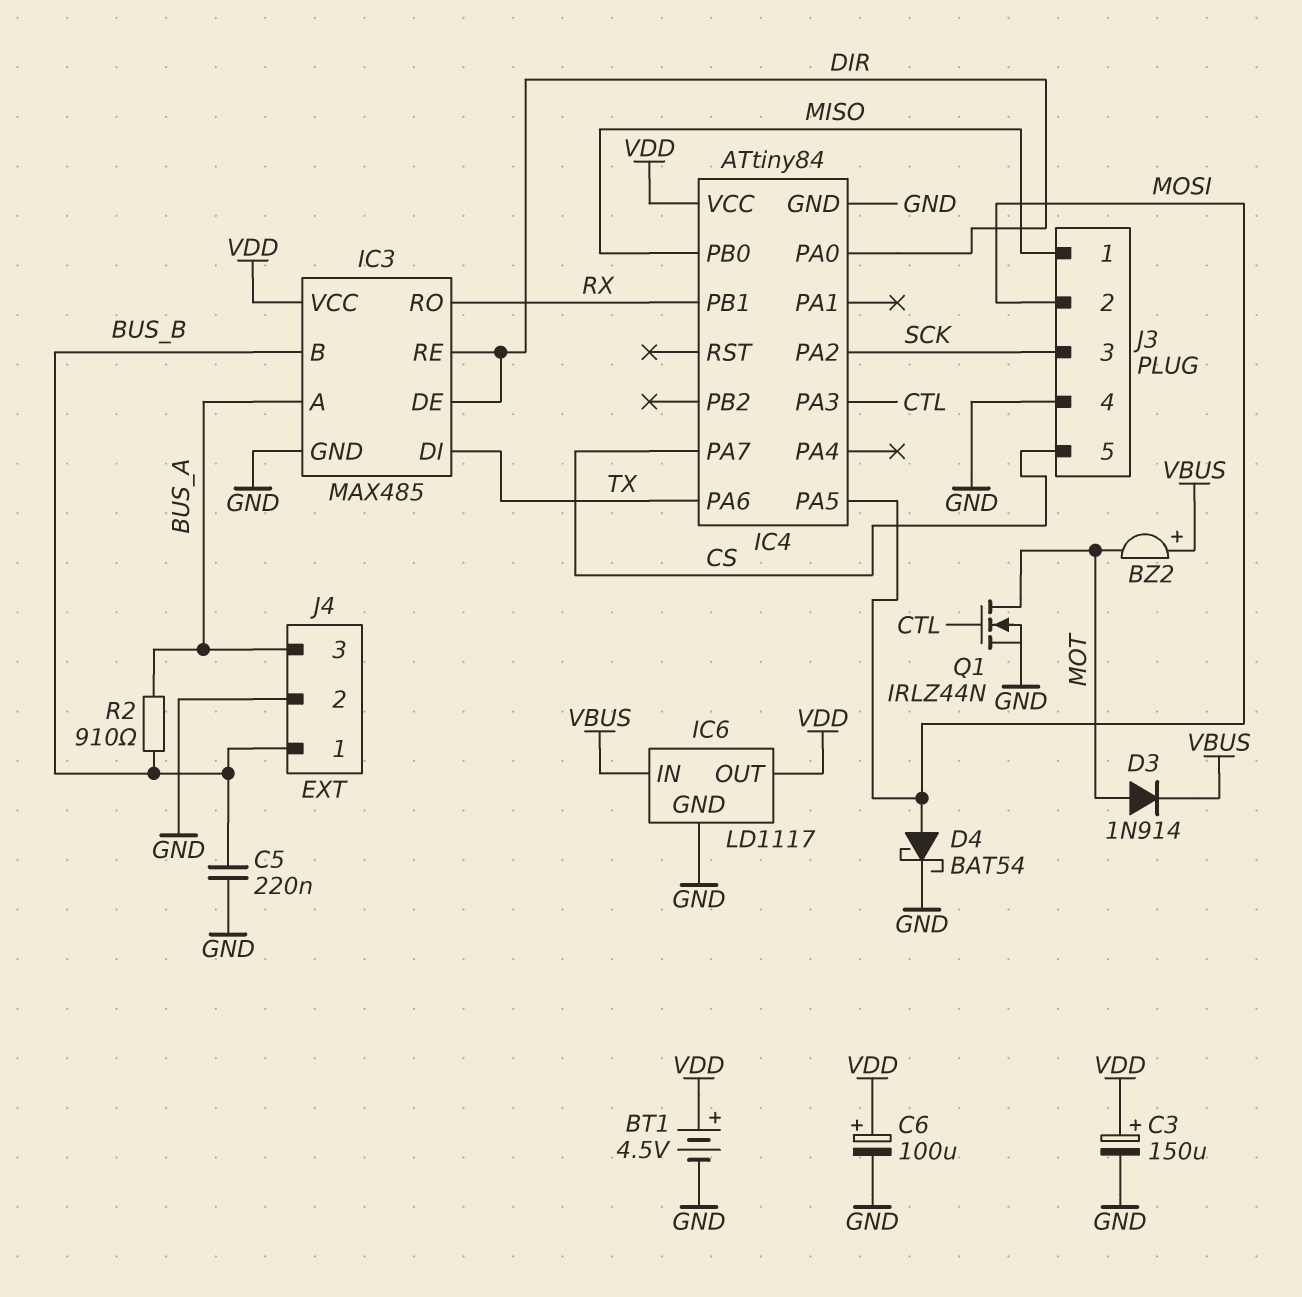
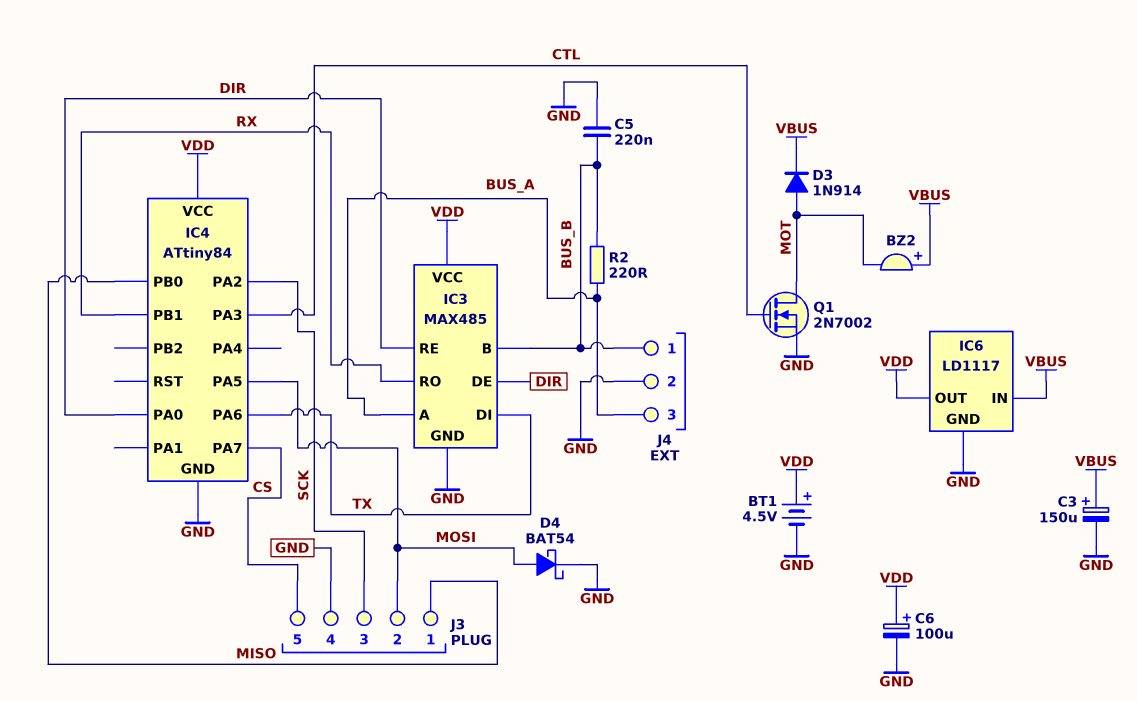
C3: 150uF (plus VDD, minus GND) -> 150uF (plus VBUS, minus GND)
Q1: NMOS IRLZ44N (G CTL, D MOT, S GND) -> NMOS 2N7002 (G CTL, D MOT, S GND)
R2: 910 (BUS_A, BUS_B) -> 220 (BUS_A, BUS_B)

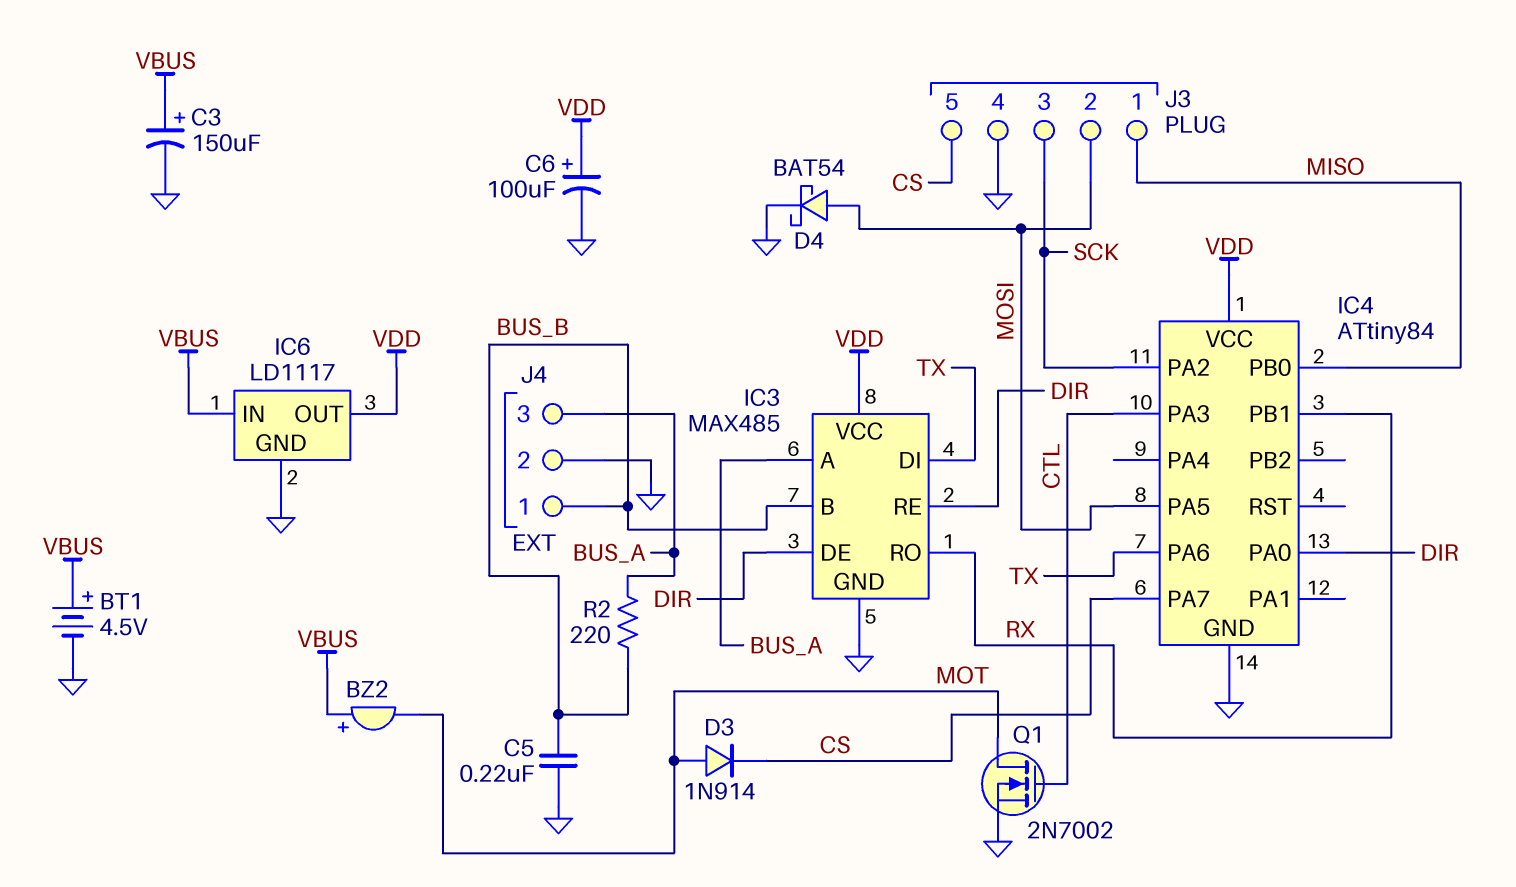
BT1: 4.5V (plus VDD, minus GND) -> 4.5V (plus VBUS, minus GND)
D3: diode 1N914 (A MOT, K VBUS) -> diode 1N914 (A MOT, K CS)

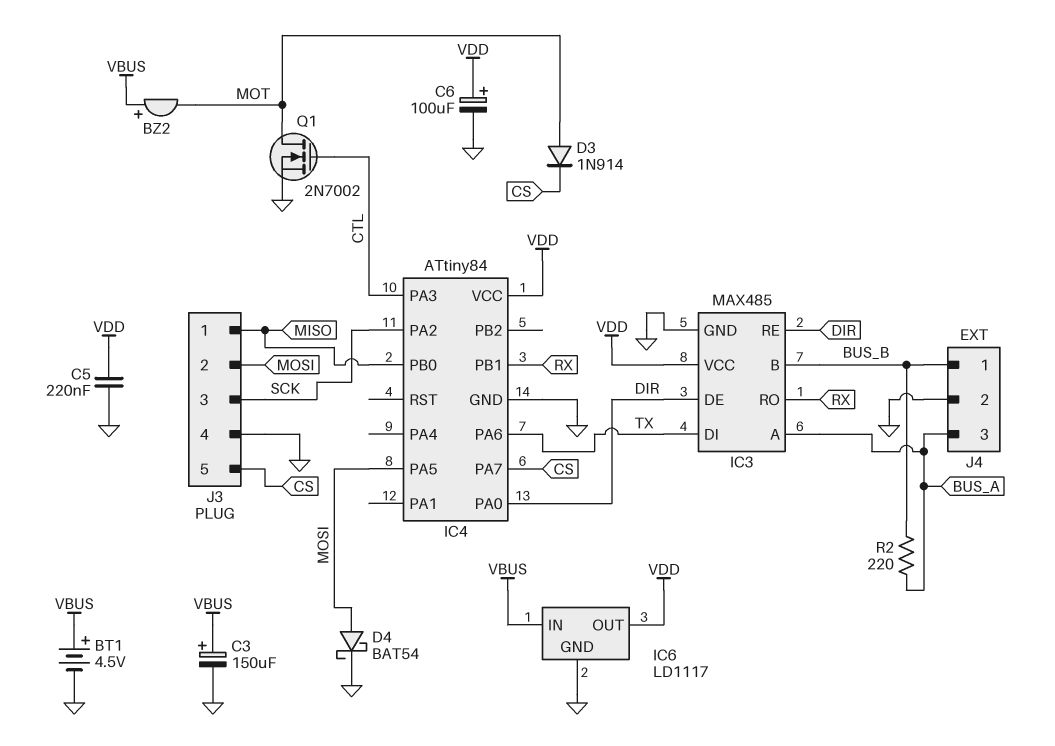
C5: 220nF (BUS_B, GND) -> 220nF (GND, VDD)

